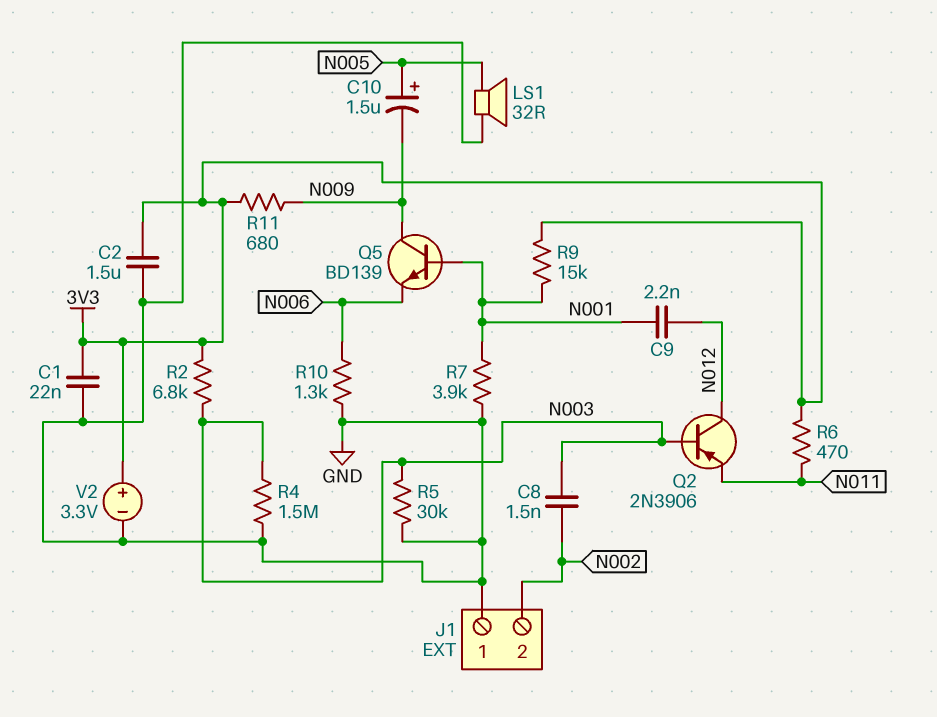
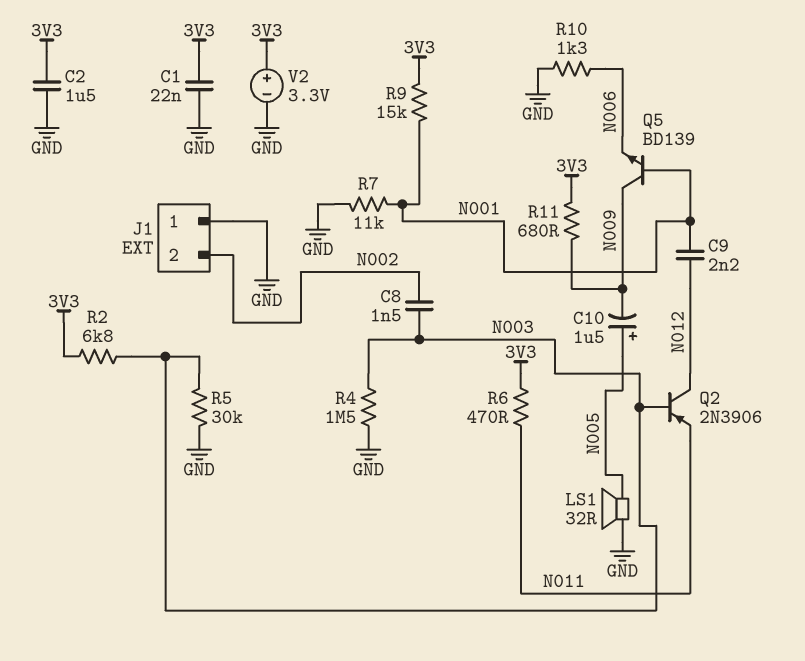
R7: 3.9k (GND, N001) -> 11k (GND, N001)

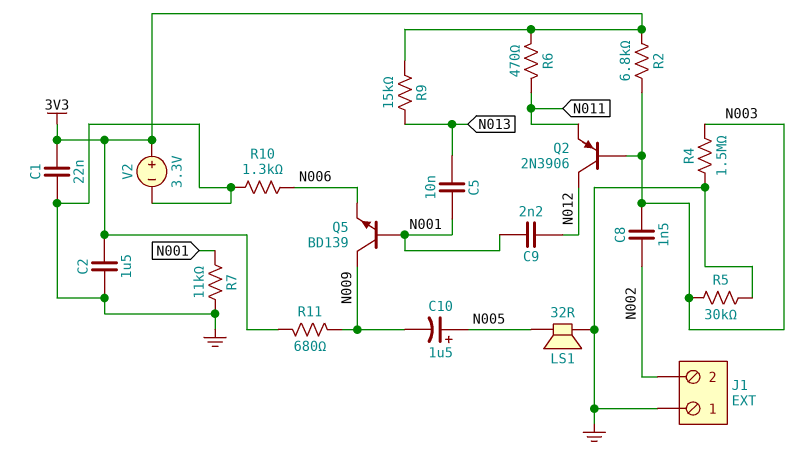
C5: none -> 10nF (N001, N013)
R9: 15k (3V3, N001) -> 15k (3V3, N013)

